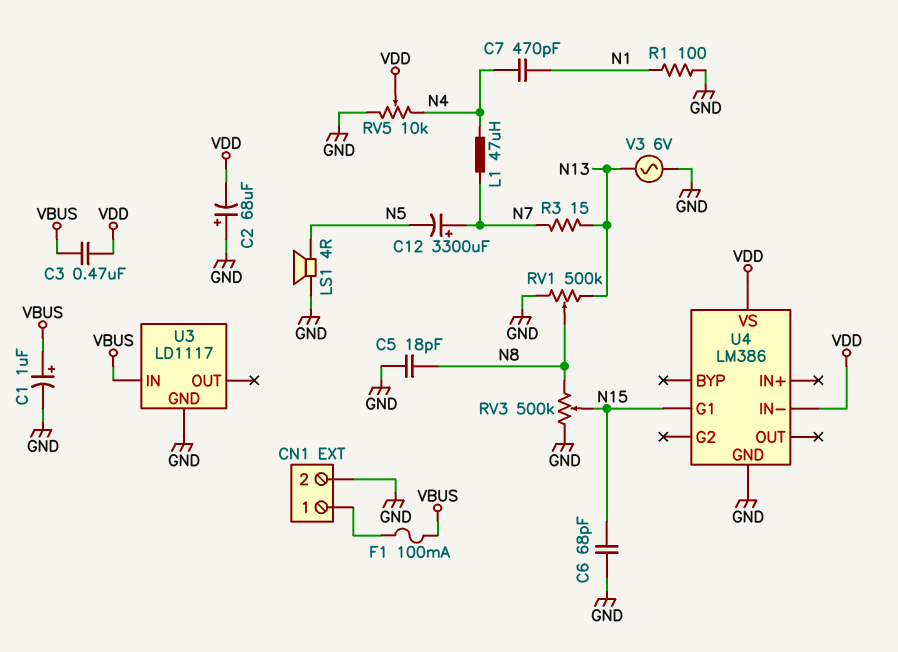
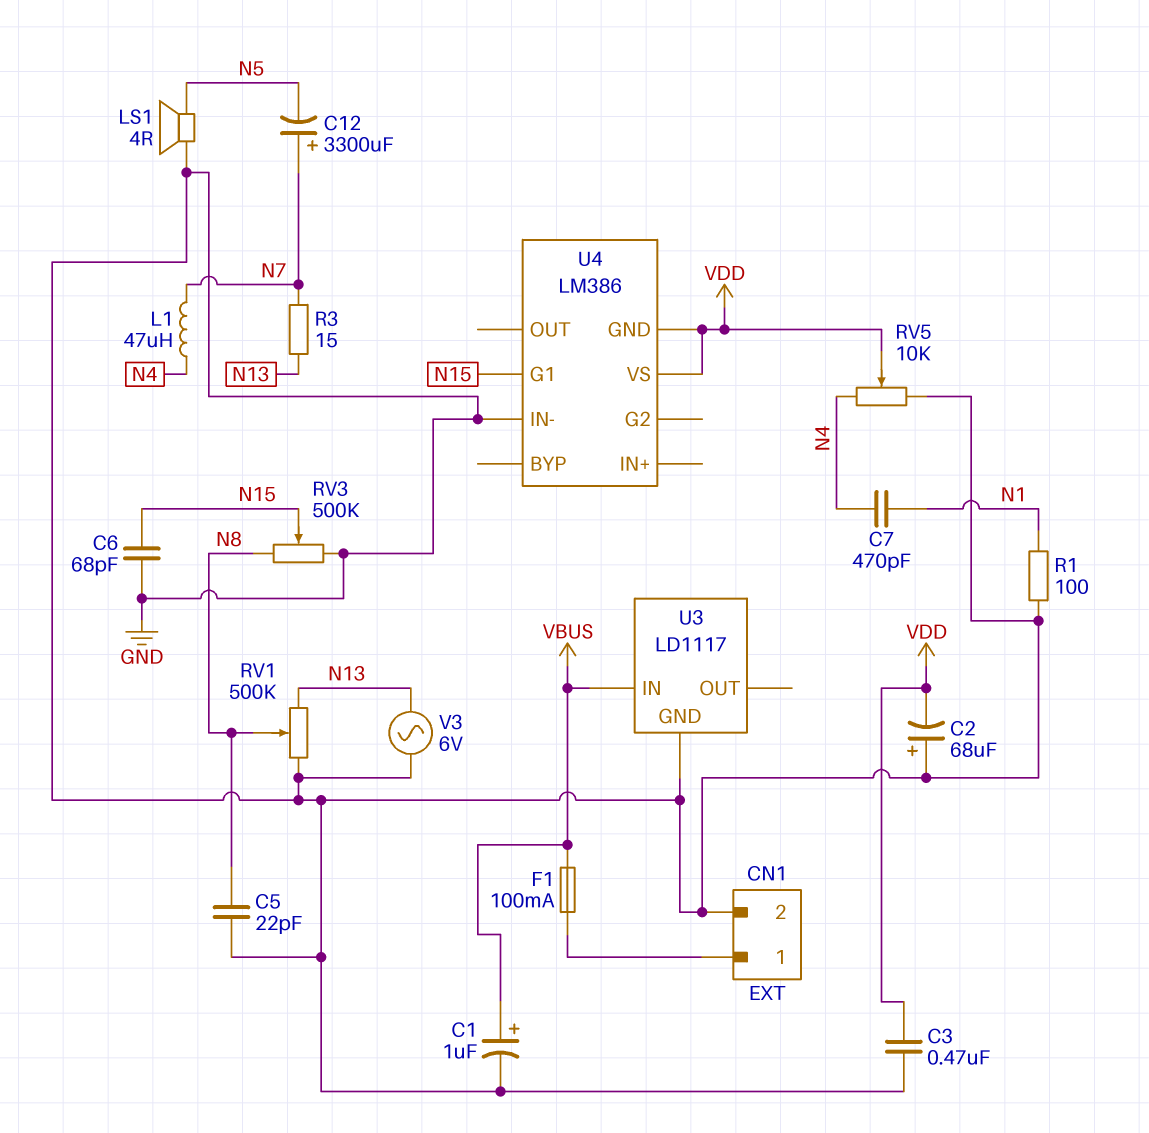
C3: 470nF (VBUS, VDD) -> 470nF (GND, VDD)
C5: 18pF (GND, N8) -> 22pF (GND, N8)
U4 pin GND: GND -> VDD
U4 pin IN-: VDD -> GND

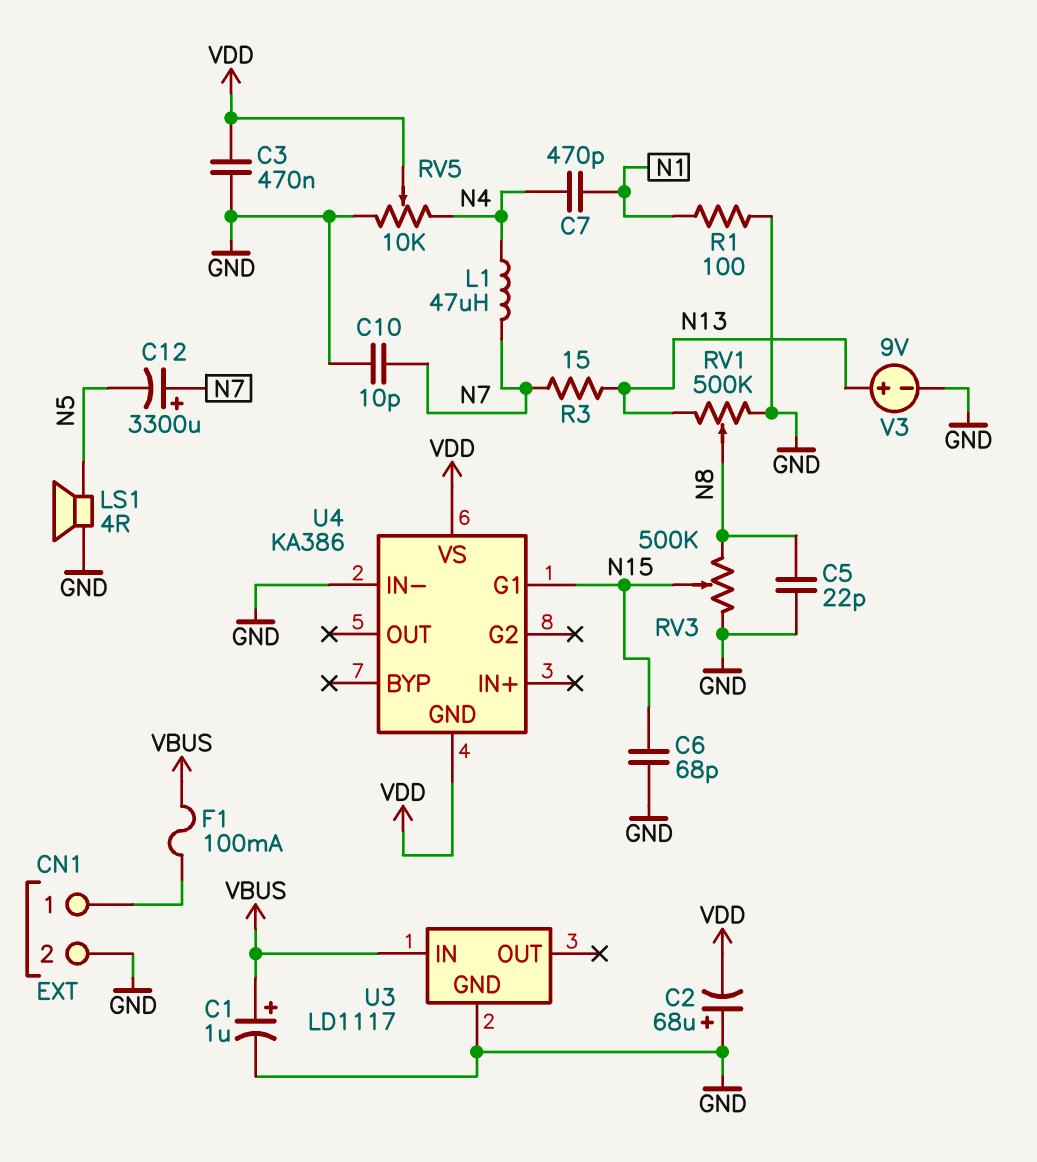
C10: none -> 10pF (GND, N7)
U4: LM386 -> KA386
V3: AC 6V (GND, N13) -> 9V (plus N13, minus GND)

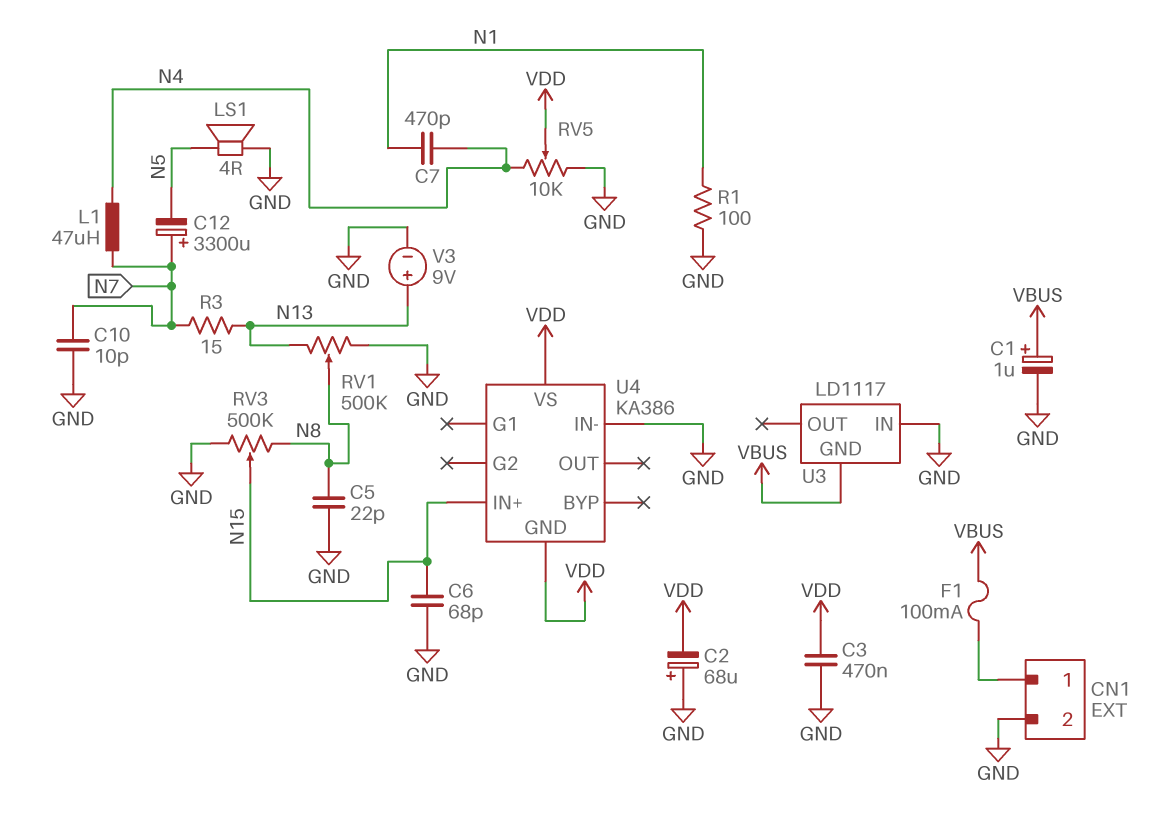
U3 pin GND: GND -> VBUS
U3 pin IN: VBUS -> GND
U4 pin G1: N15 -> none
U4 pin IN+: none -> N15

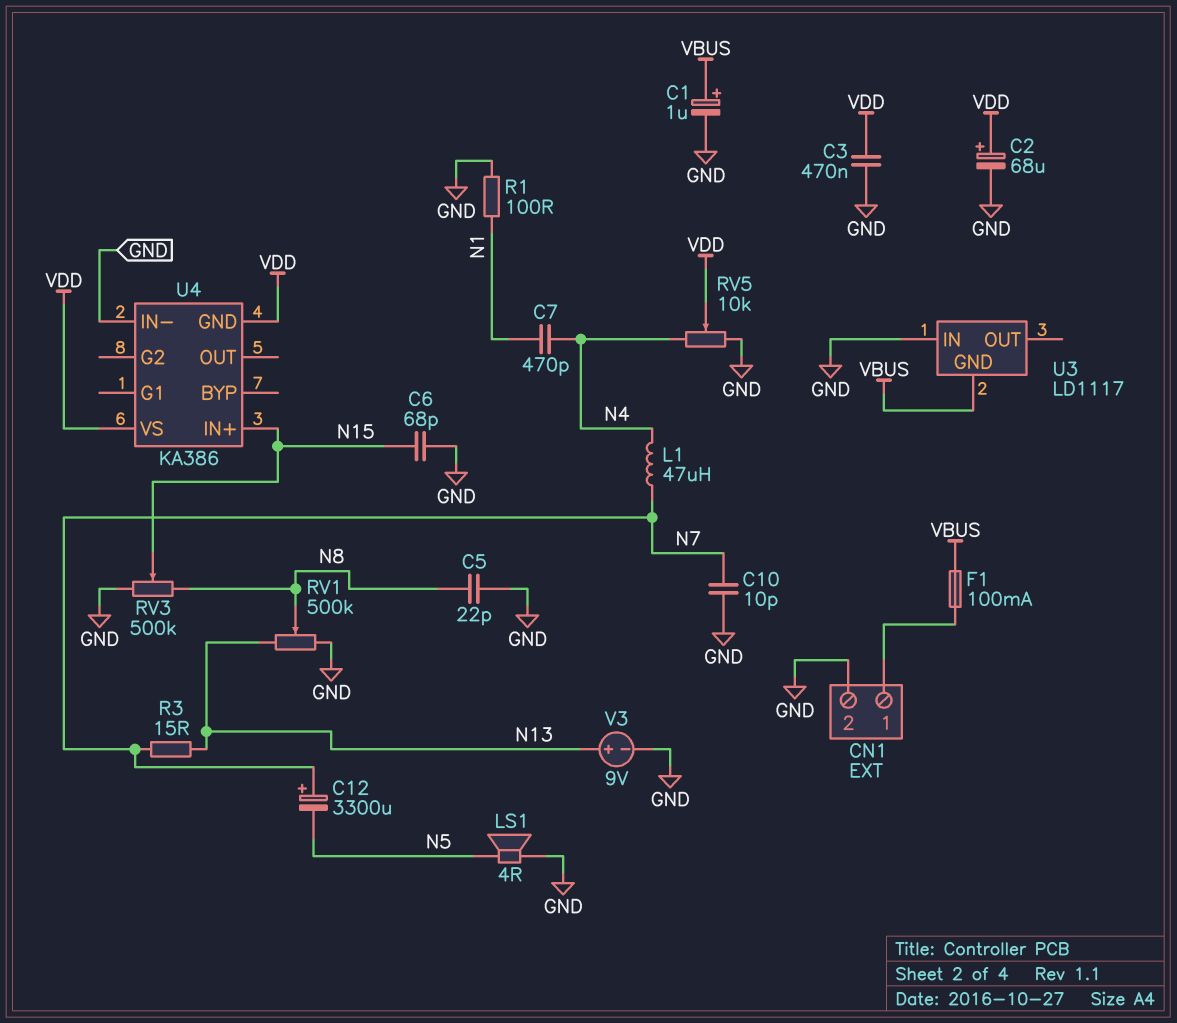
C2: 68uF (plus GND, minus VDD) -> 68uF (plus VDD, minus GND)

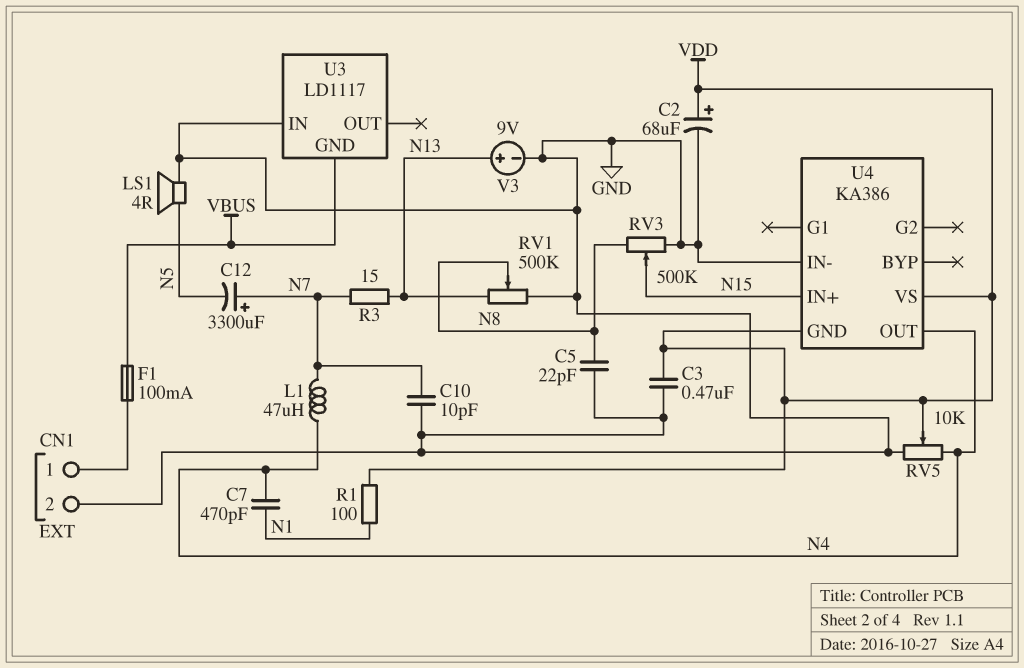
C1: 1uF (plus VBUS, minus GND) -> none
C6: 68pF (GND, N15) -> none
R1: 100 (GND, N1) -> 100 (N1, VDD)
U4 pin OUT: none -> N4

